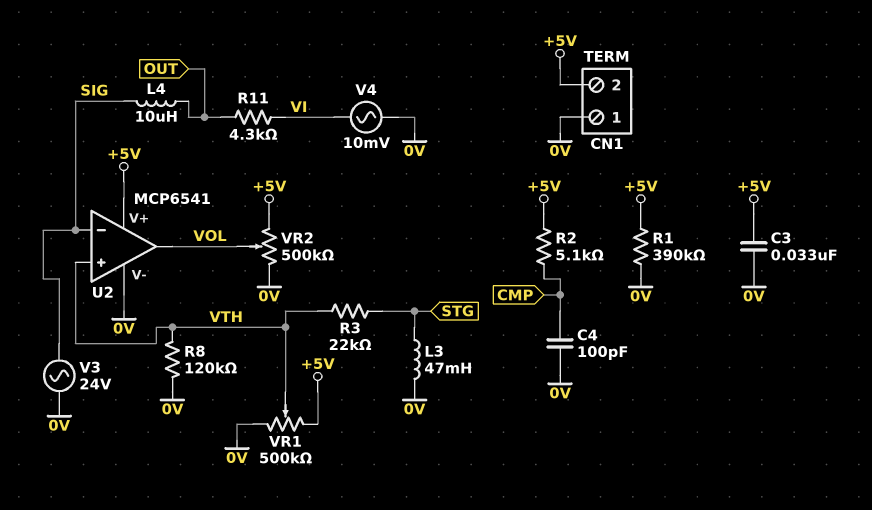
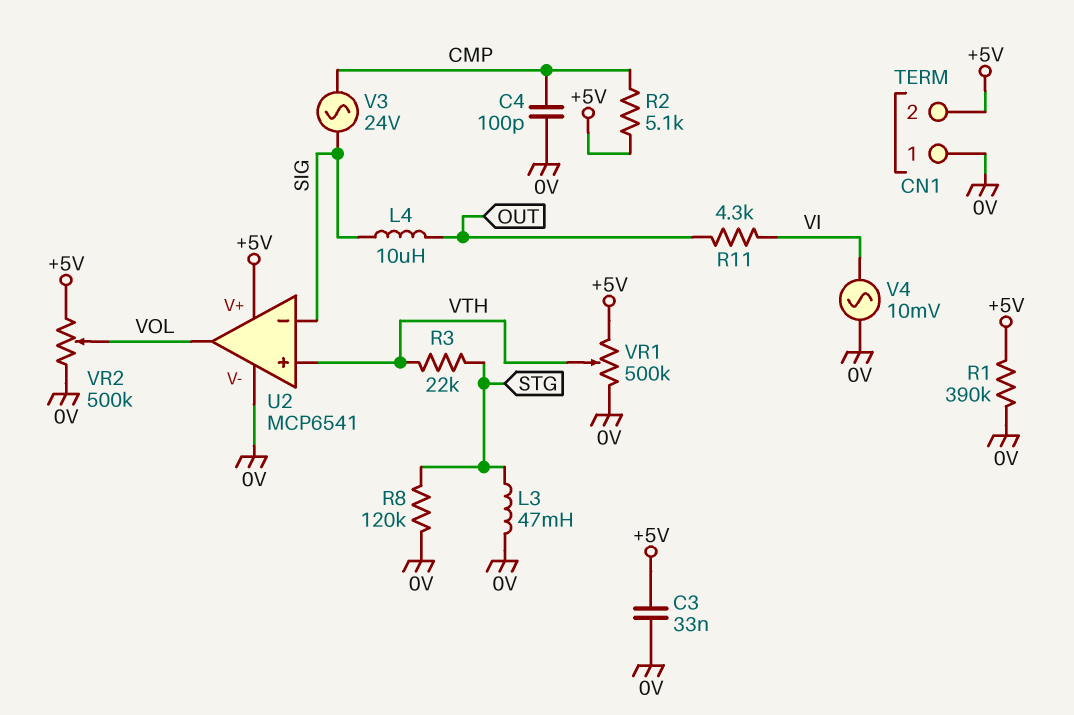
R8: 120k (0V, VTH) -> 120k (0V, STG)
V3: AC 24V (0V, SIG) -> AC 24V (CMP, SIG)

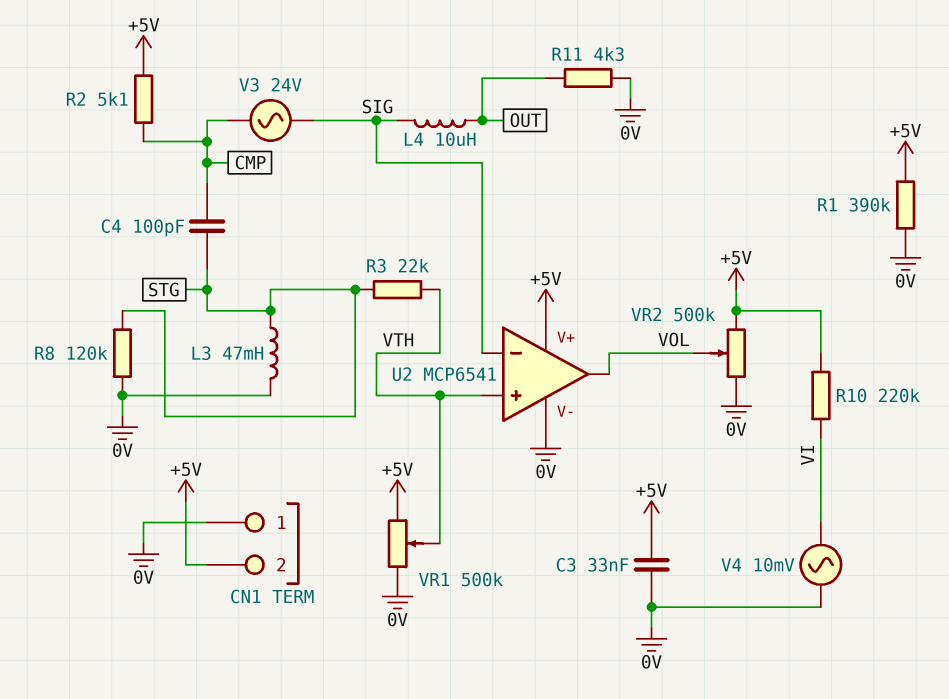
C4: 100pF (0V, CMP) -> 100pF (CMP, STG)
R10: none -> 220k (+5V, VI)
R11: 4.3k (OUT, VI) -> 4.3k (0V, OUT)

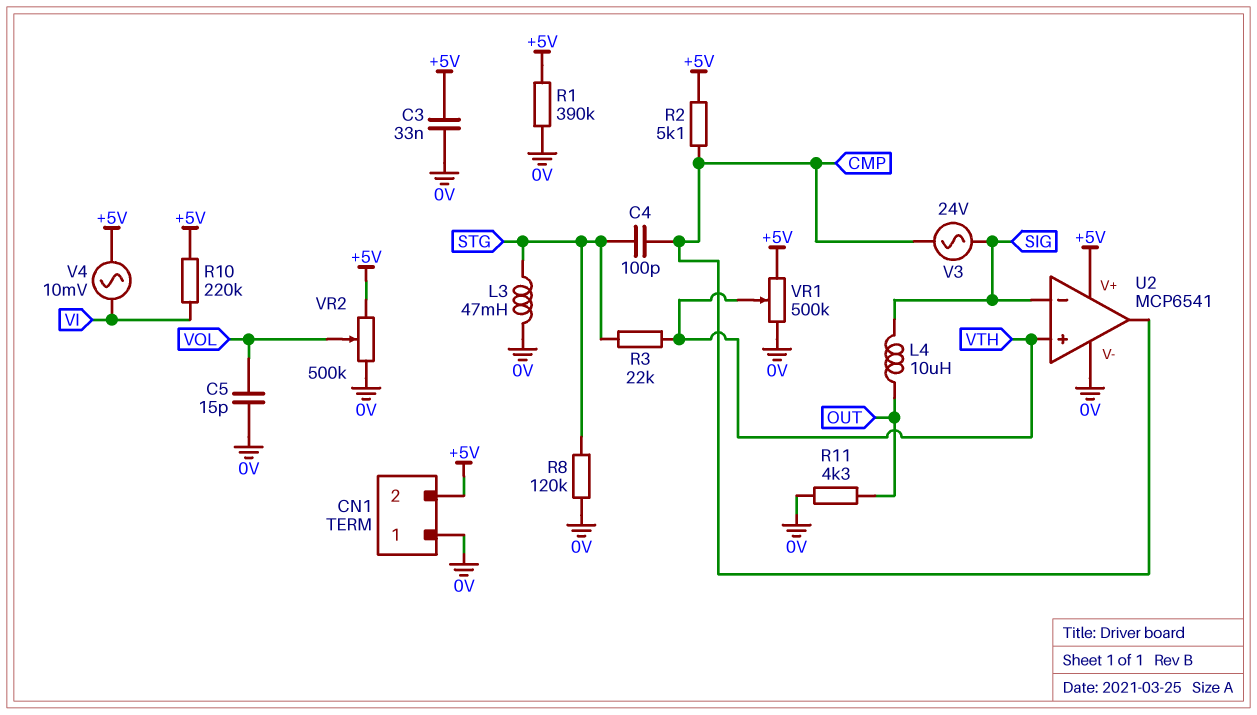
C5: none -> 15pF (0V, VOL)
U2 pin out: VOL -> CMP
V4: AC 10mV (0V, VI) -> AC 10mV (+5V, VI)

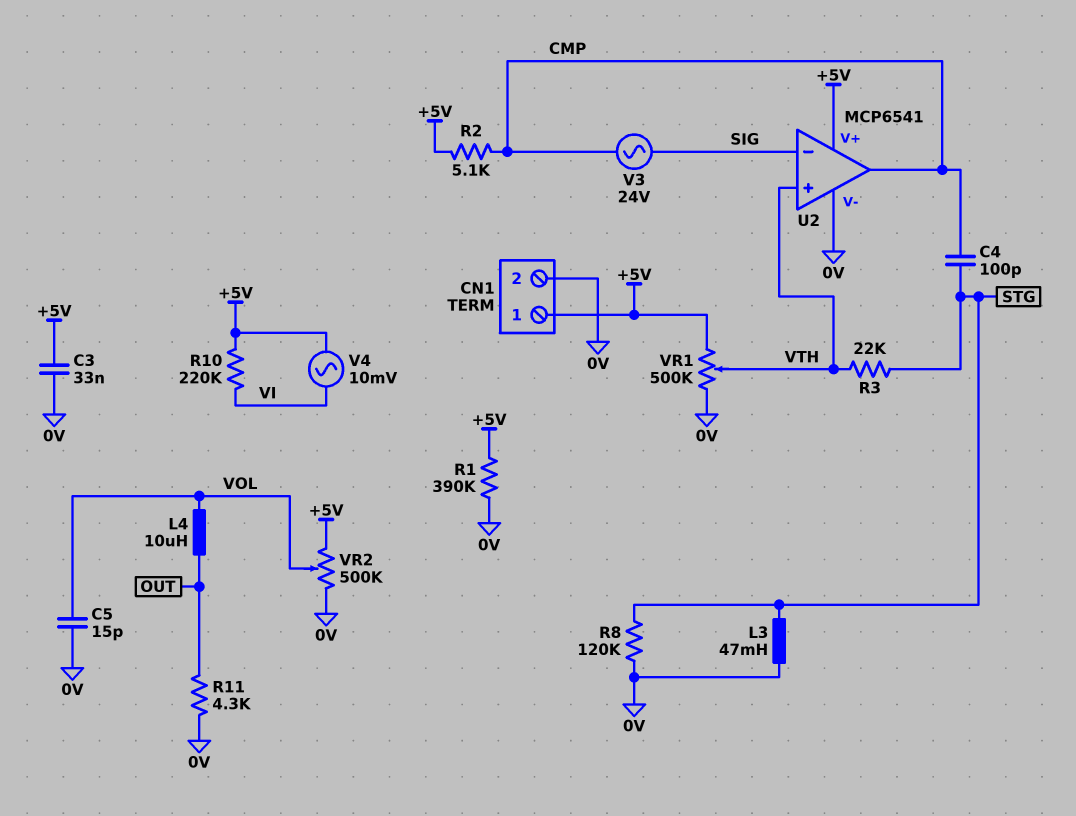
CN1 pin 1: 0V -> +5V
CN1 pin 2: +5V -> 0V
L4: 10uH (OUT, SIG) -> 10uH (OUT, VOL)

